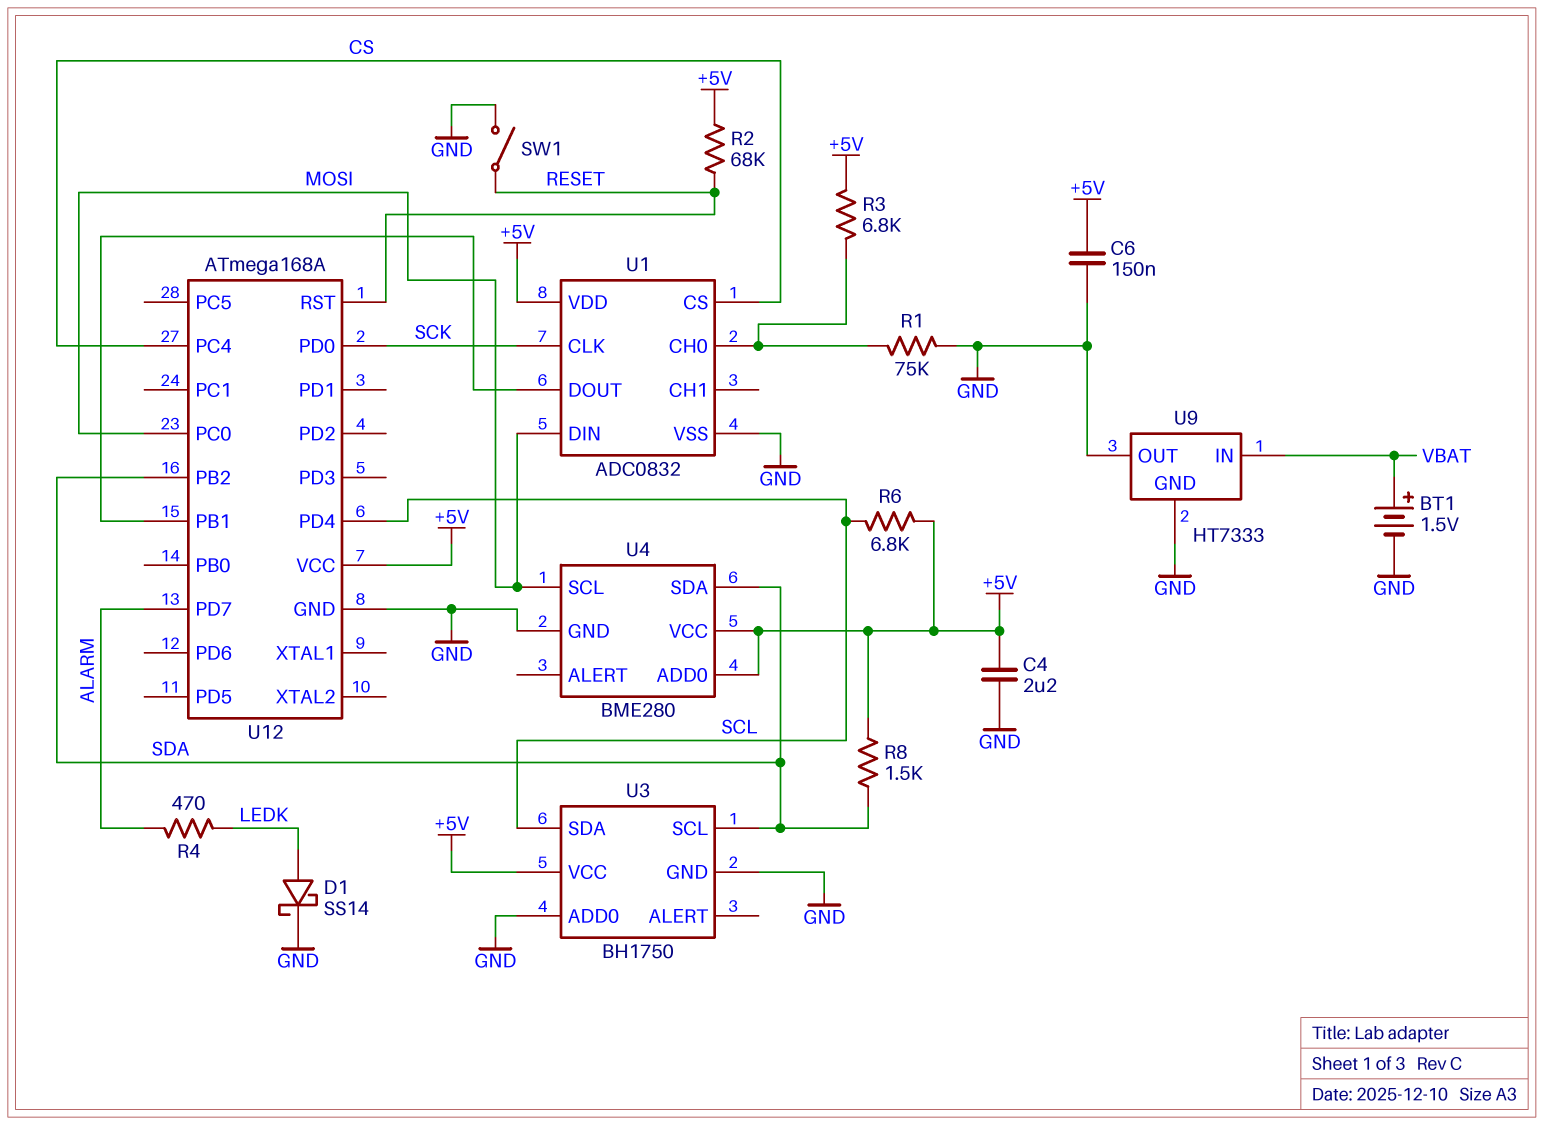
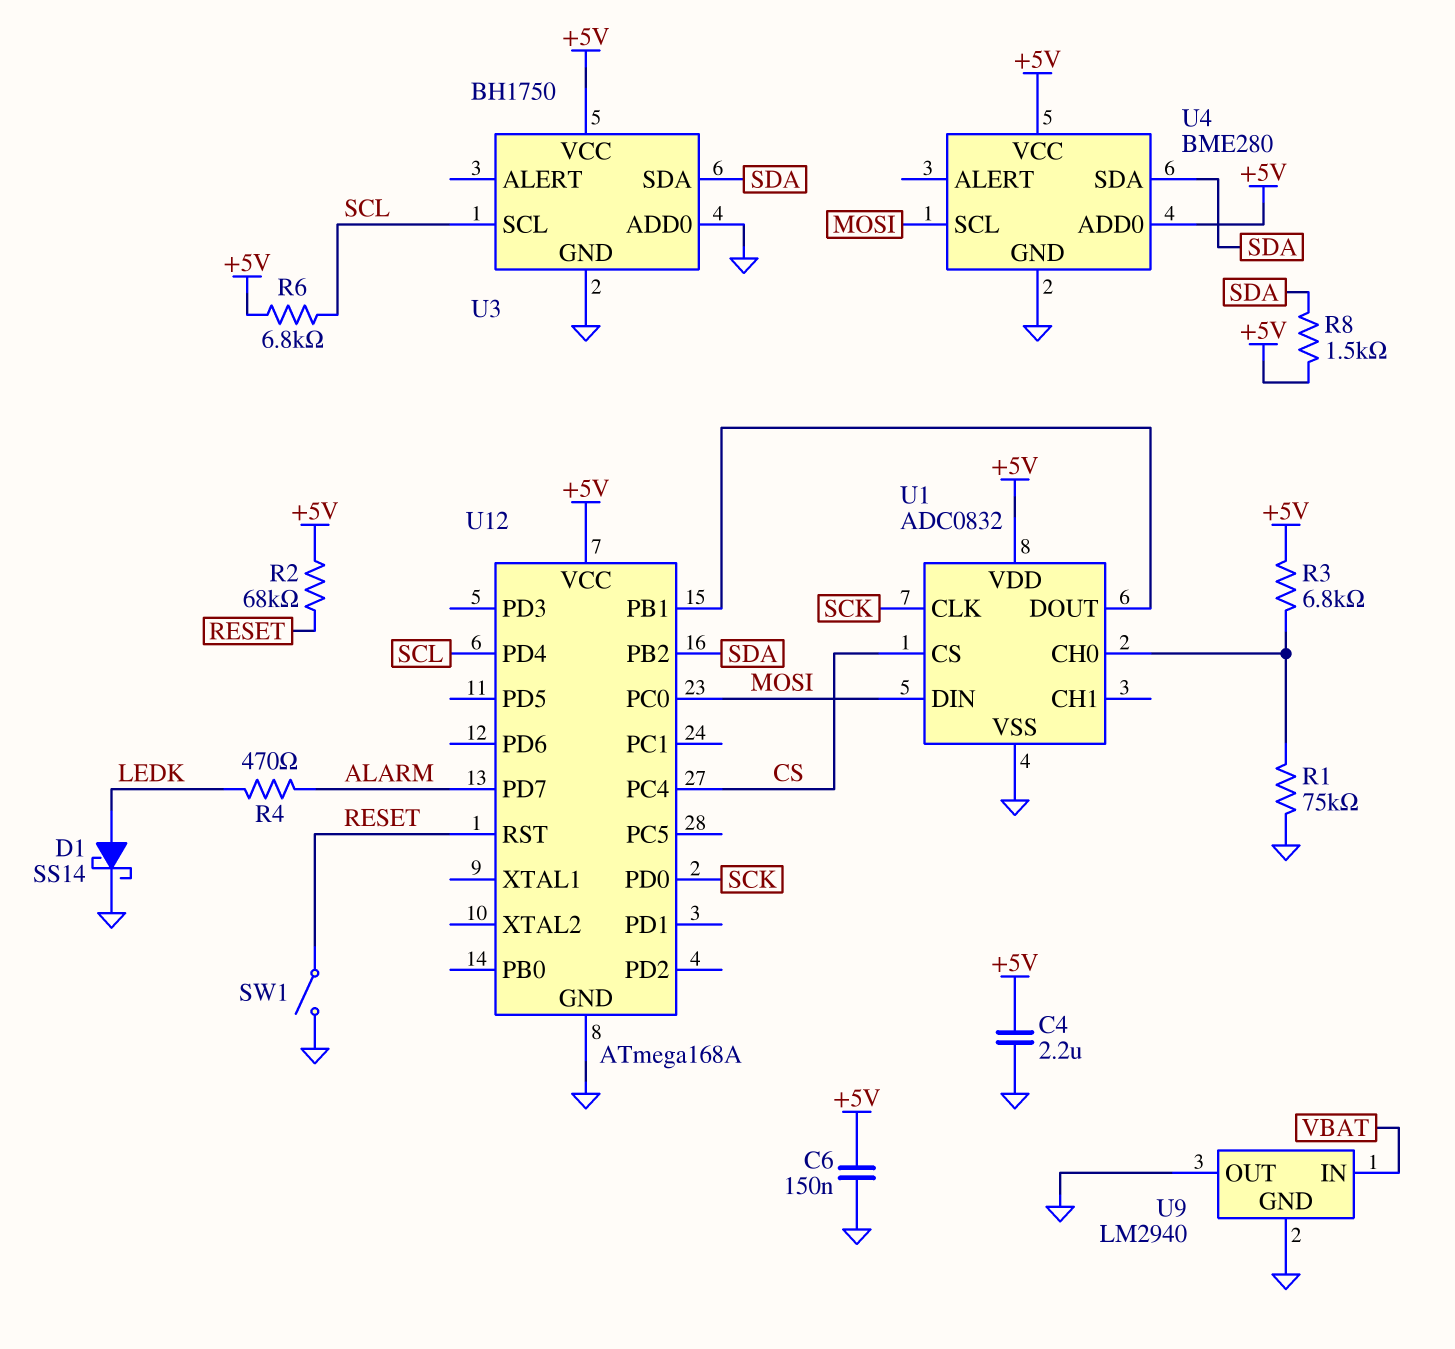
BT1: 1.5V (plus VBAT, minus GND) -> none
U3 pin SCL: SDA -> SCL
U3 pin SDA: SCL -> SDA
U9: HT7333 -> LM2940

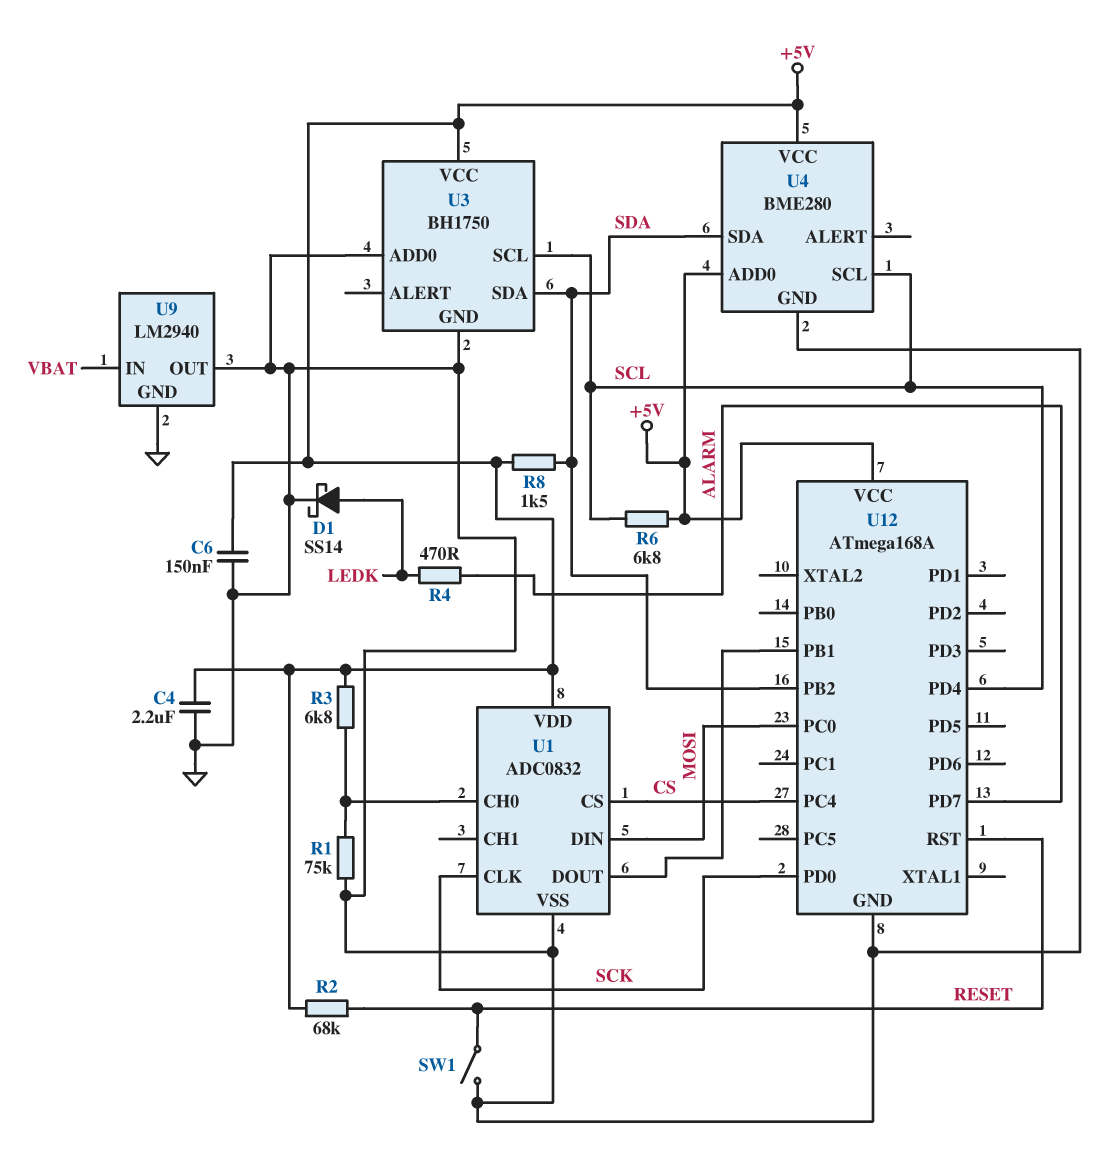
U4 pin SCL: MOSI -> SCL

